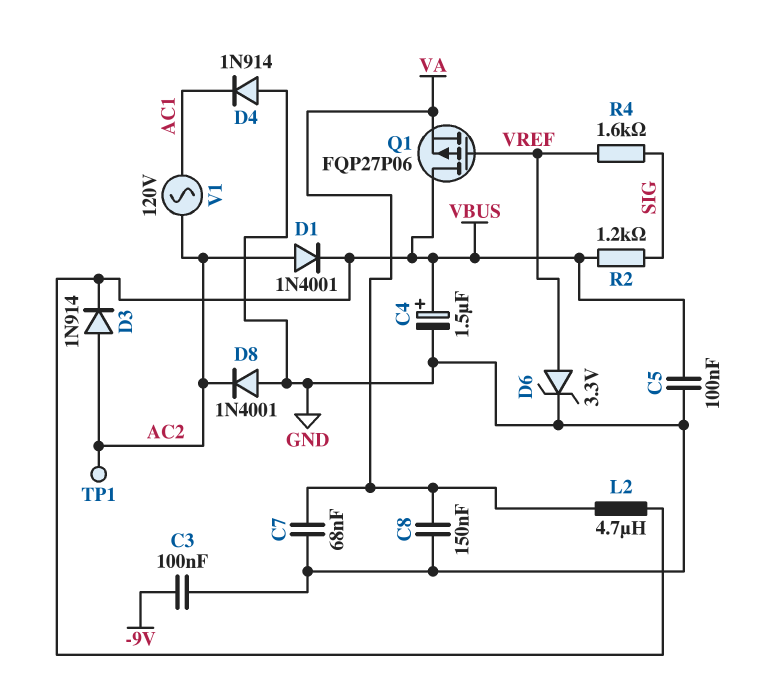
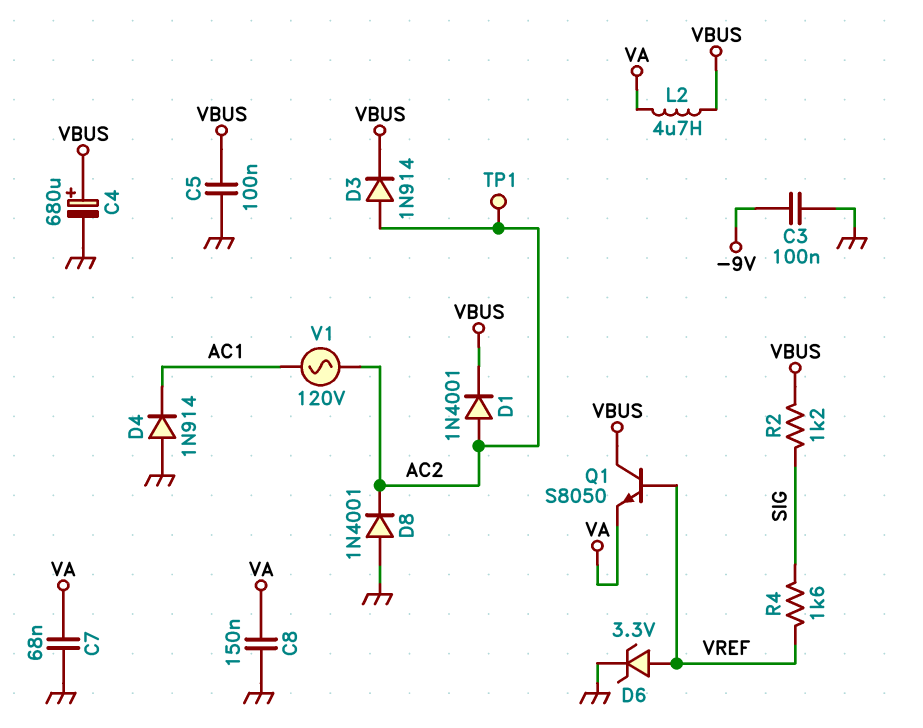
C4: 1.5uF (plus VBUS, minus GND) -> 680uF (plus VBUS, minus GND)
Q1: PMOS FQP27P06 (G VREF, D VBUS, S VA) -> NPN S8050 (B VREF, C VBUS, E VA)

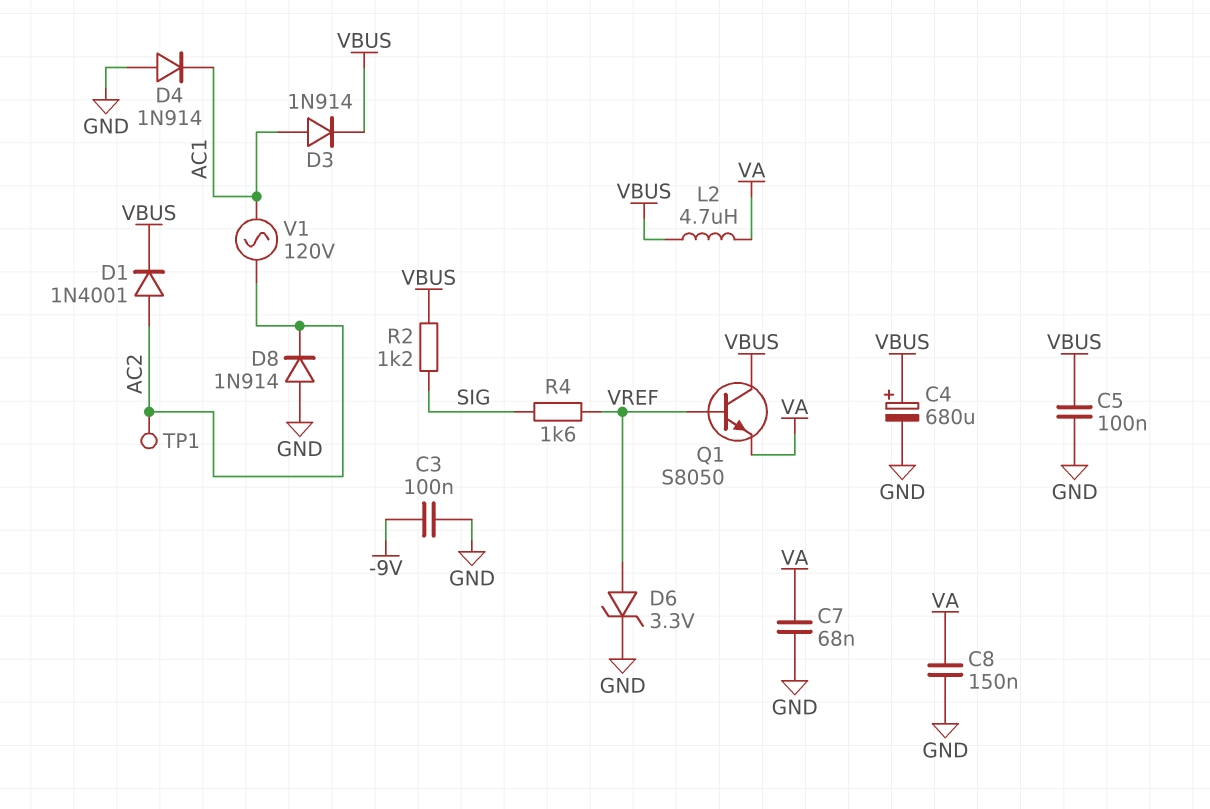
D3: diode 1N914 (A AC2, K VBUS) -> diode 1N914 (A AC1, K VBUS)
D8: diode 1N4001 (A GND, K AC2) -> diode 1N914 (A GND, K AC2)

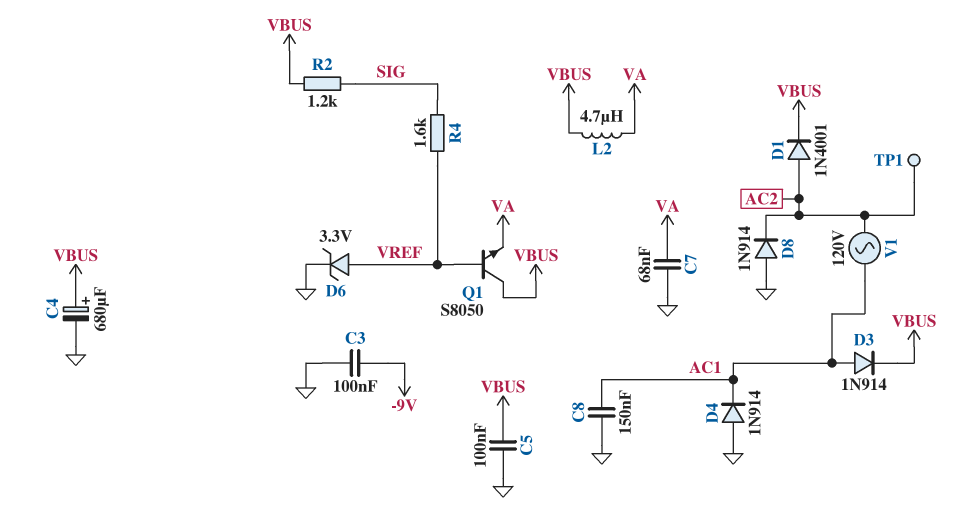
C8: 150nF (GND, VA) -> 150nF (AC1, GND)

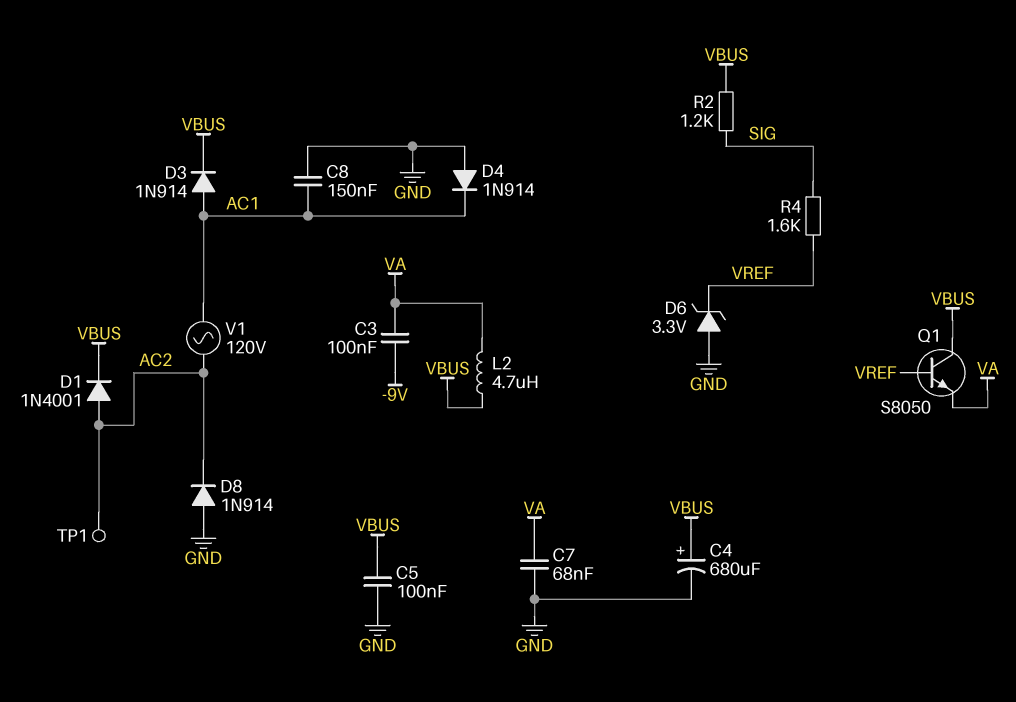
C3: 100nF (-9V, GND) -> 100nF (-9V, VA)
D6: zener 3.3V (A VREF, K GND) -> zener 3.3V (A GND, K VREF)

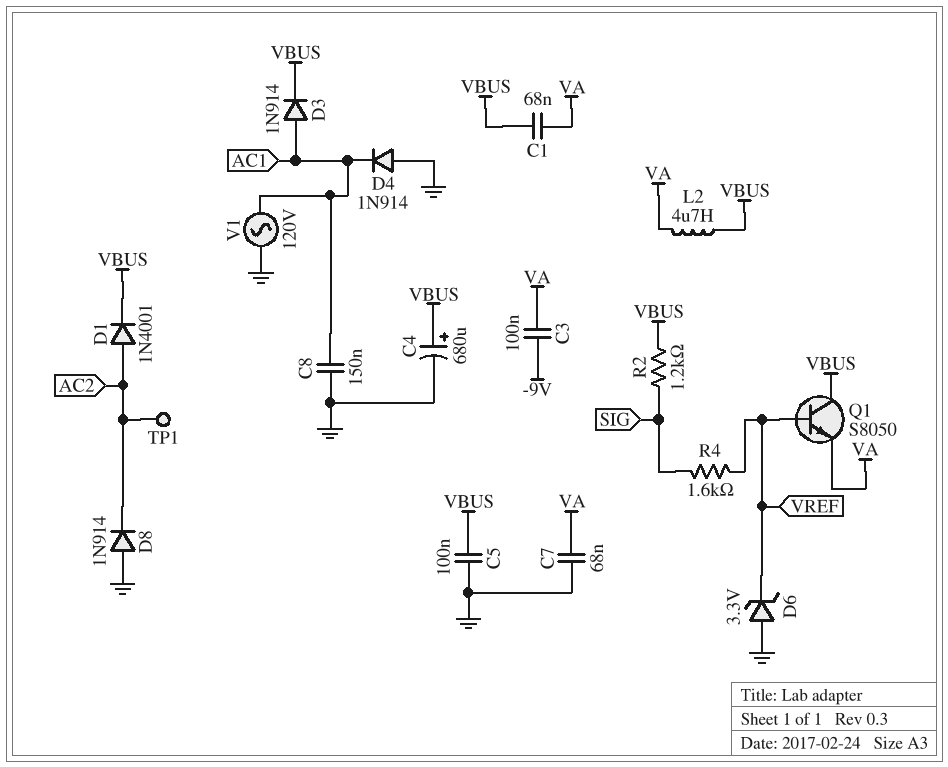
C1: none -> 68nF (VA, VBUS)
V1: AC 120V (AC1, AC2) -> AC 120V (AC1, GND)

